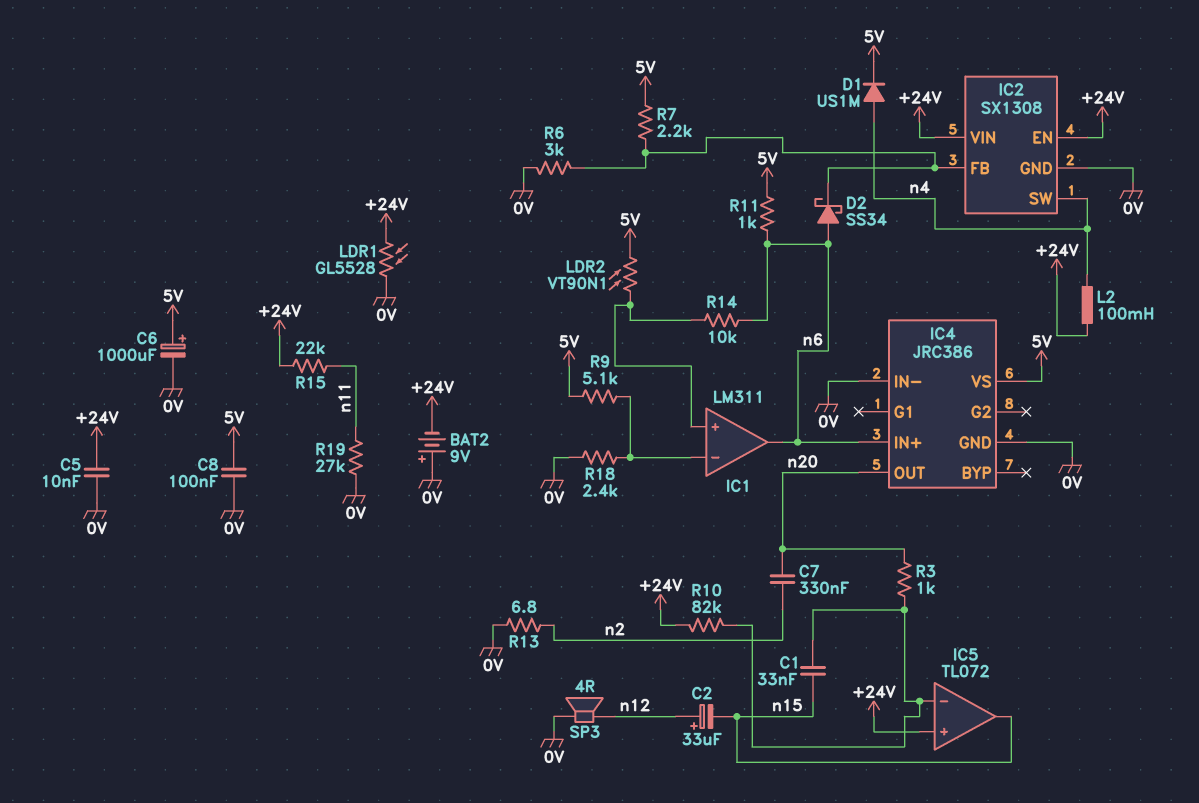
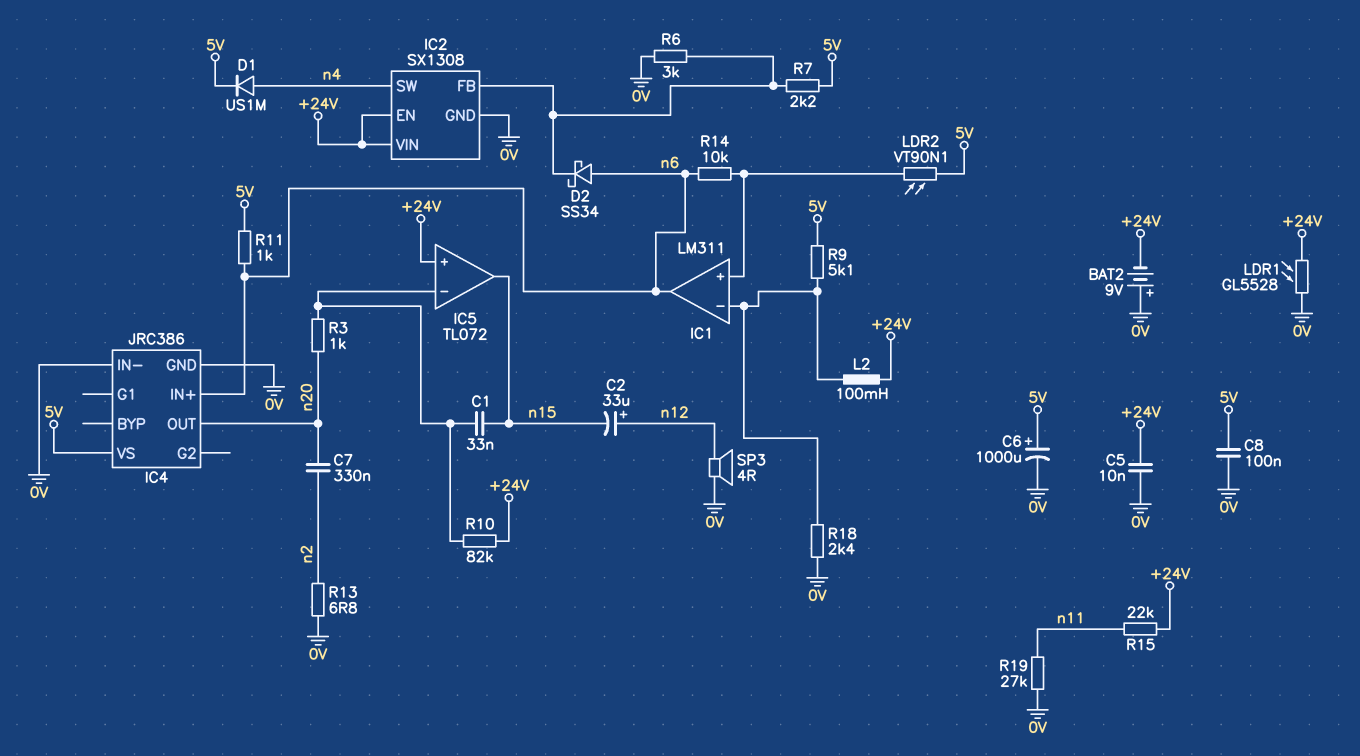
L2: 100mH (+24V, n4) -> 100mH (+24V, IC1/in-)

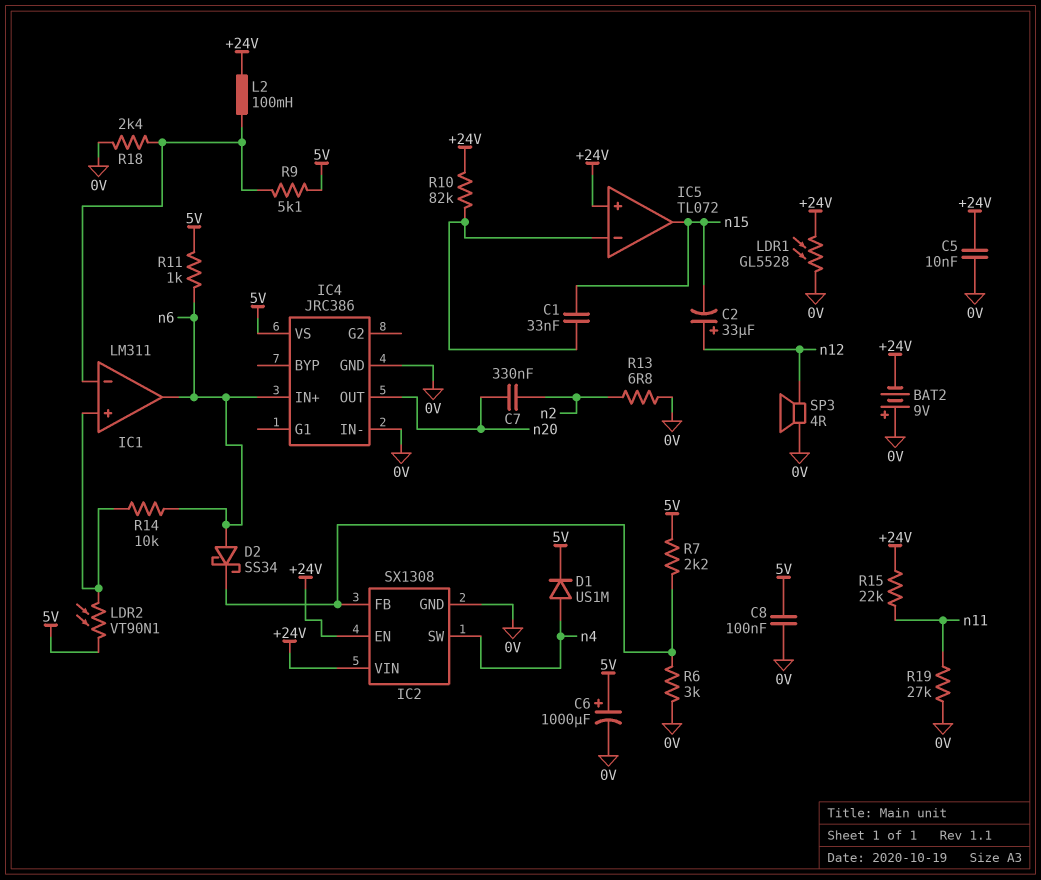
R3: 1k (IC5/in-, n20) -> none

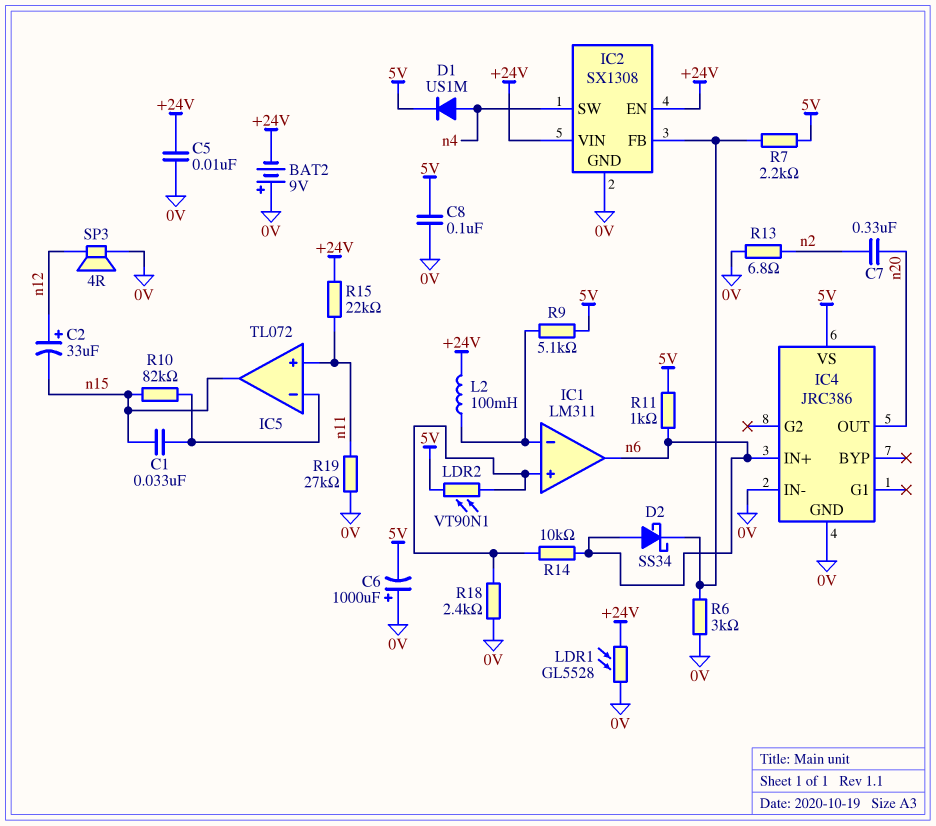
C6: 1000uF (plus 5V, minus 0V) -> 1000uF (plus 0V, minus 5V)
IC5 pin in+: +24V -> n11
R10: 82k (+24V, IC5/in-) -> 82k (IC5/in-, n15)
R18: 2.4k (0V, IC1/in-) -> 2.4k (0V, IC1/in+)

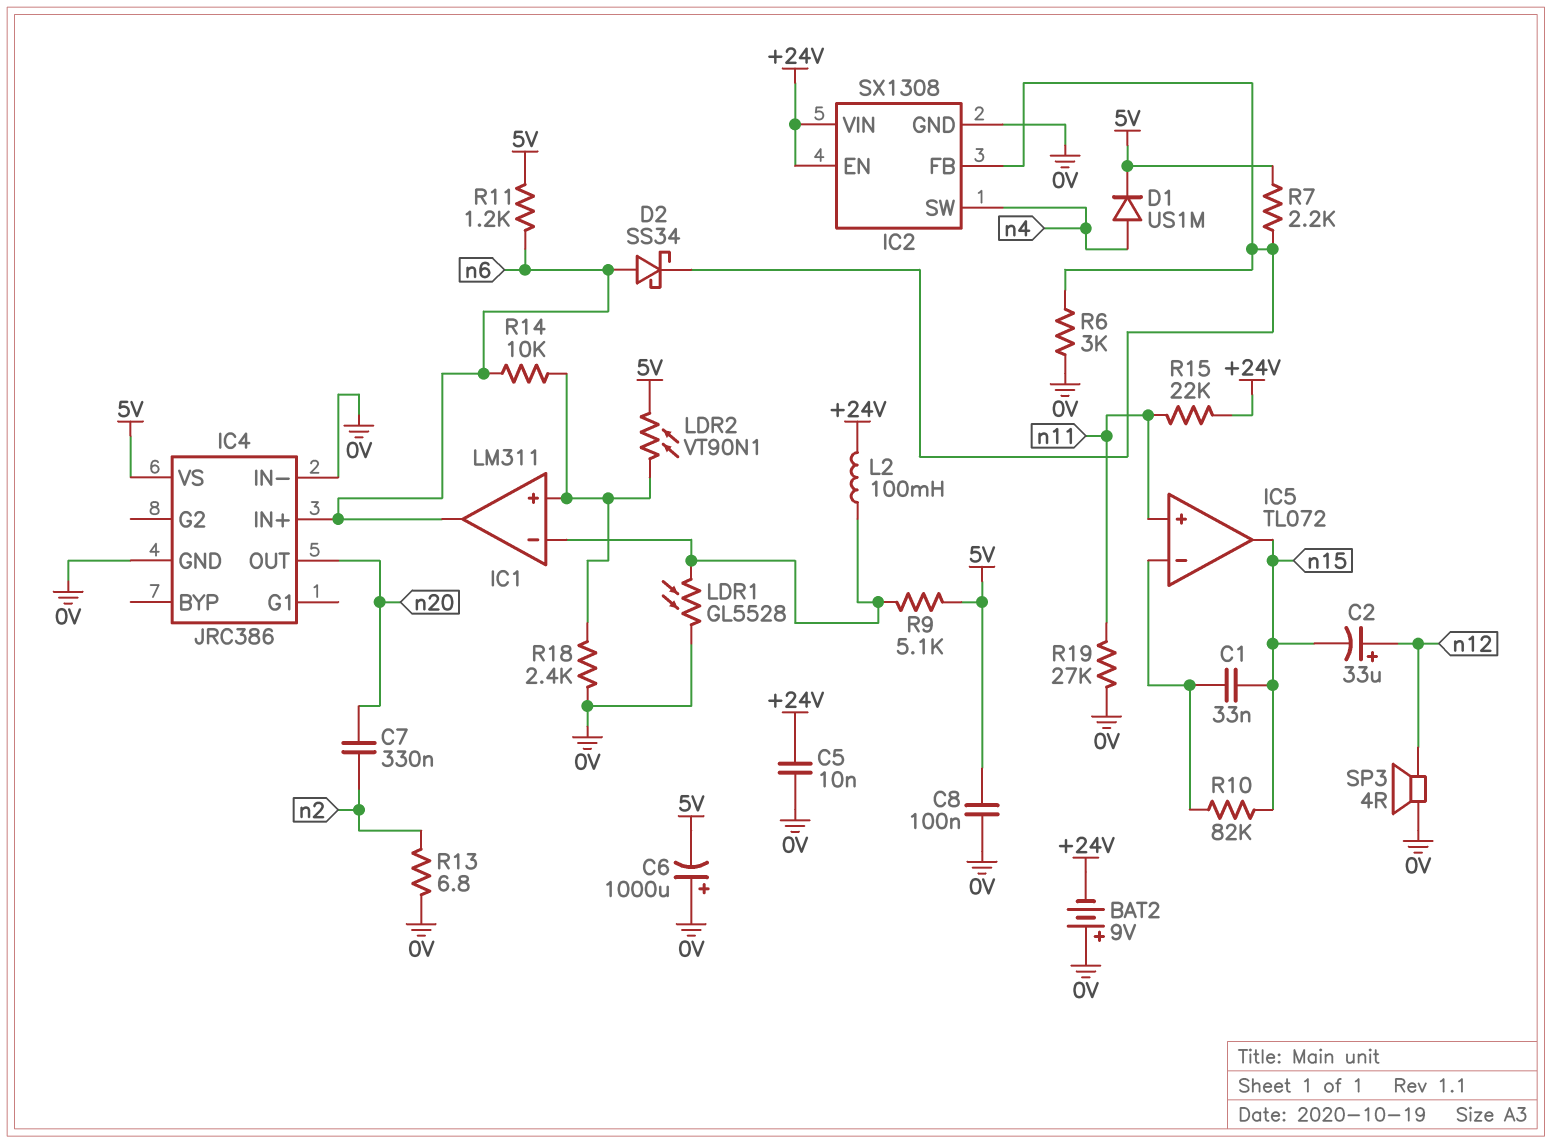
LDR1: GL5528 (+24V, 0V) -> GL5528 (0V, IC1/in-)
R11: 1k (5V, n6) -> 1.2k (5V, n6)

